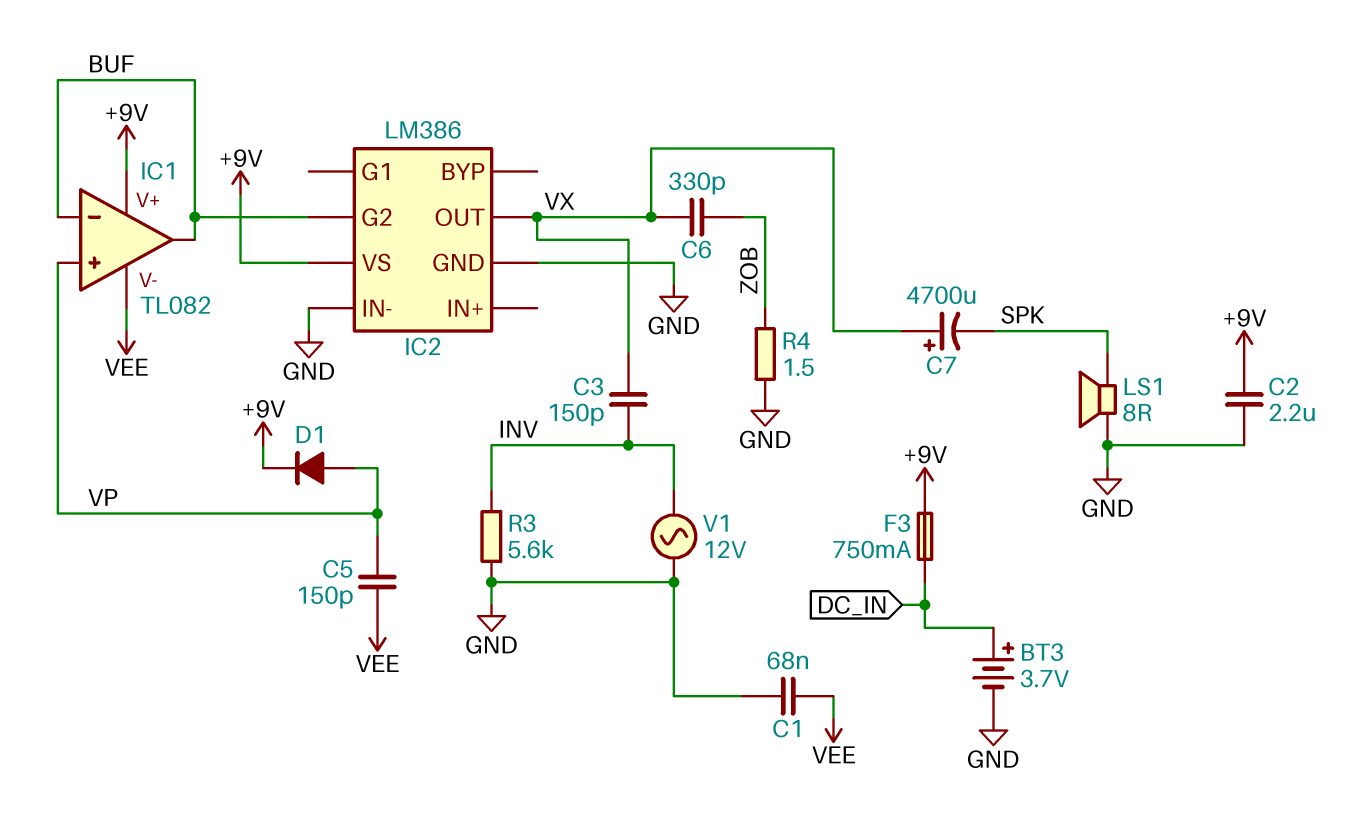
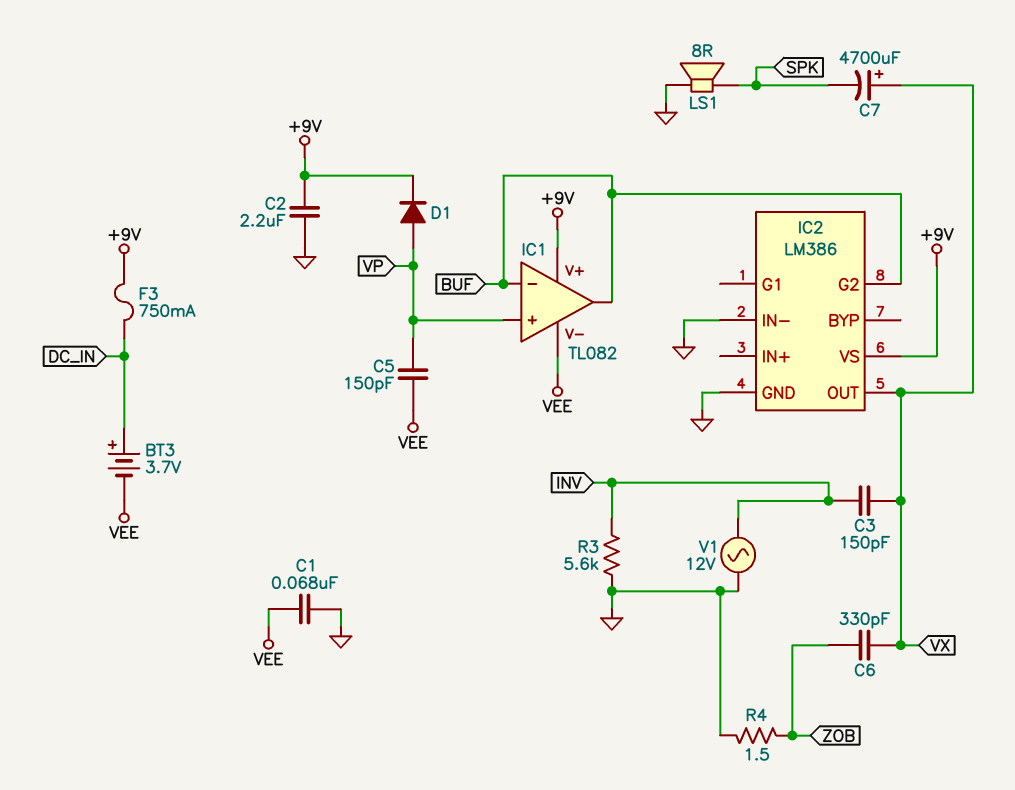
BT3: 3.7V (plus DC_IN, minus GND) -> 3.7V (plus DC_IN, minus VEE)

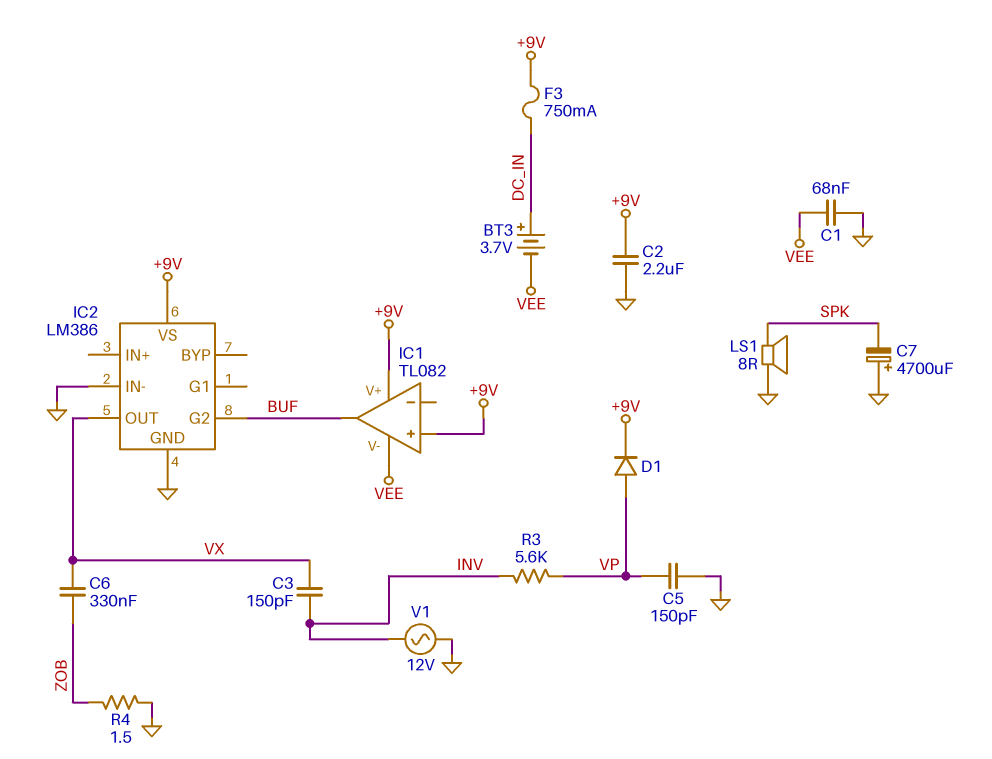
C5: 150pF (VEE, VP) -> 150pF (GND, VP)
C6: 330pF (VX, ZOB) -> 330nF (VX, ZOB)
C7: 4700uF (plus VX, minus SPK) -> 4700uF (plus GND, minus SPK)
IC1 pin in+: VP -> +9V
IC1 pin in-: BUF -> none
R3: 5.6k (GND, INV) -> 5.6k (INV, VP)

